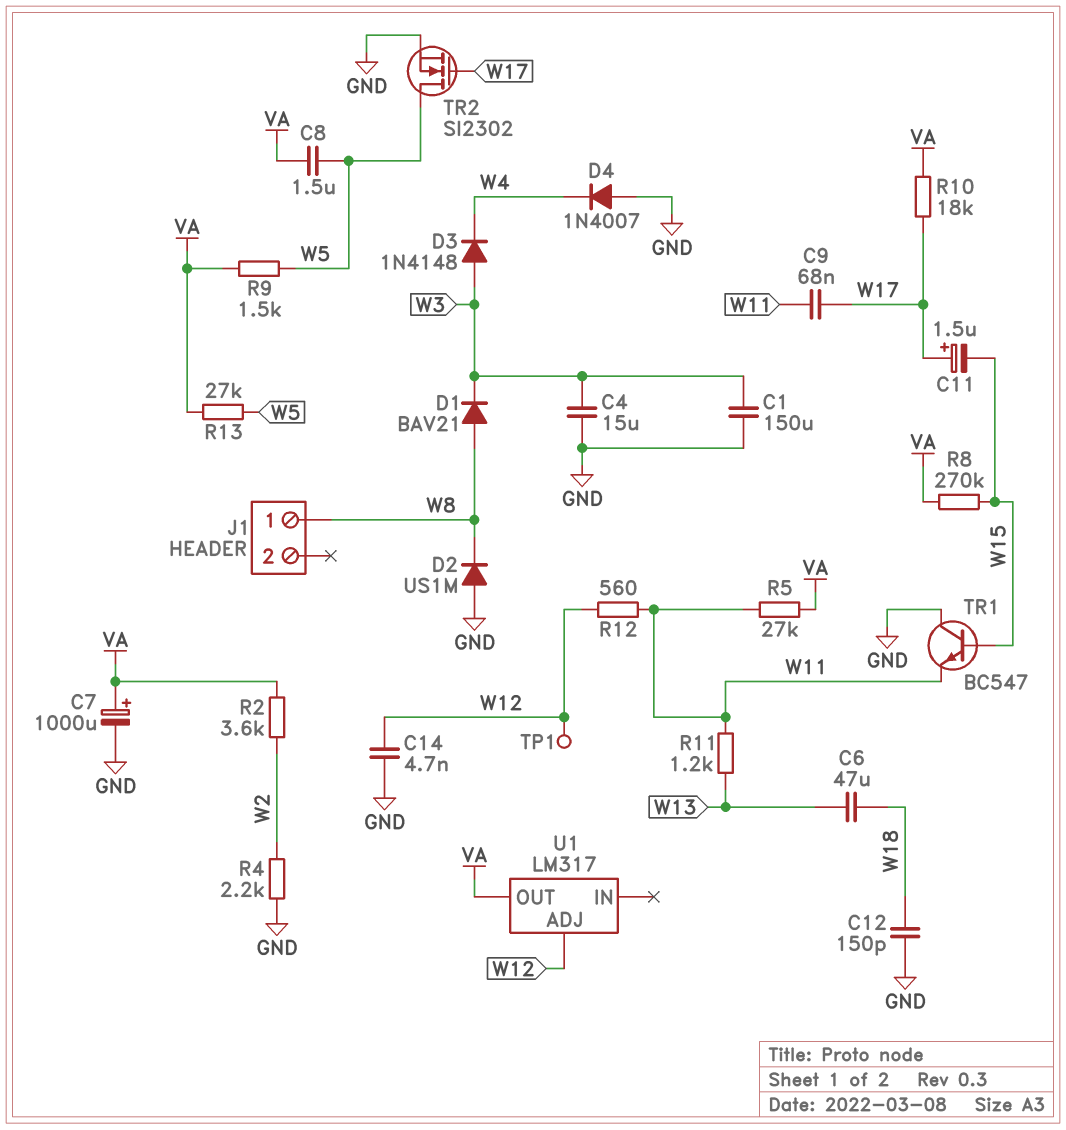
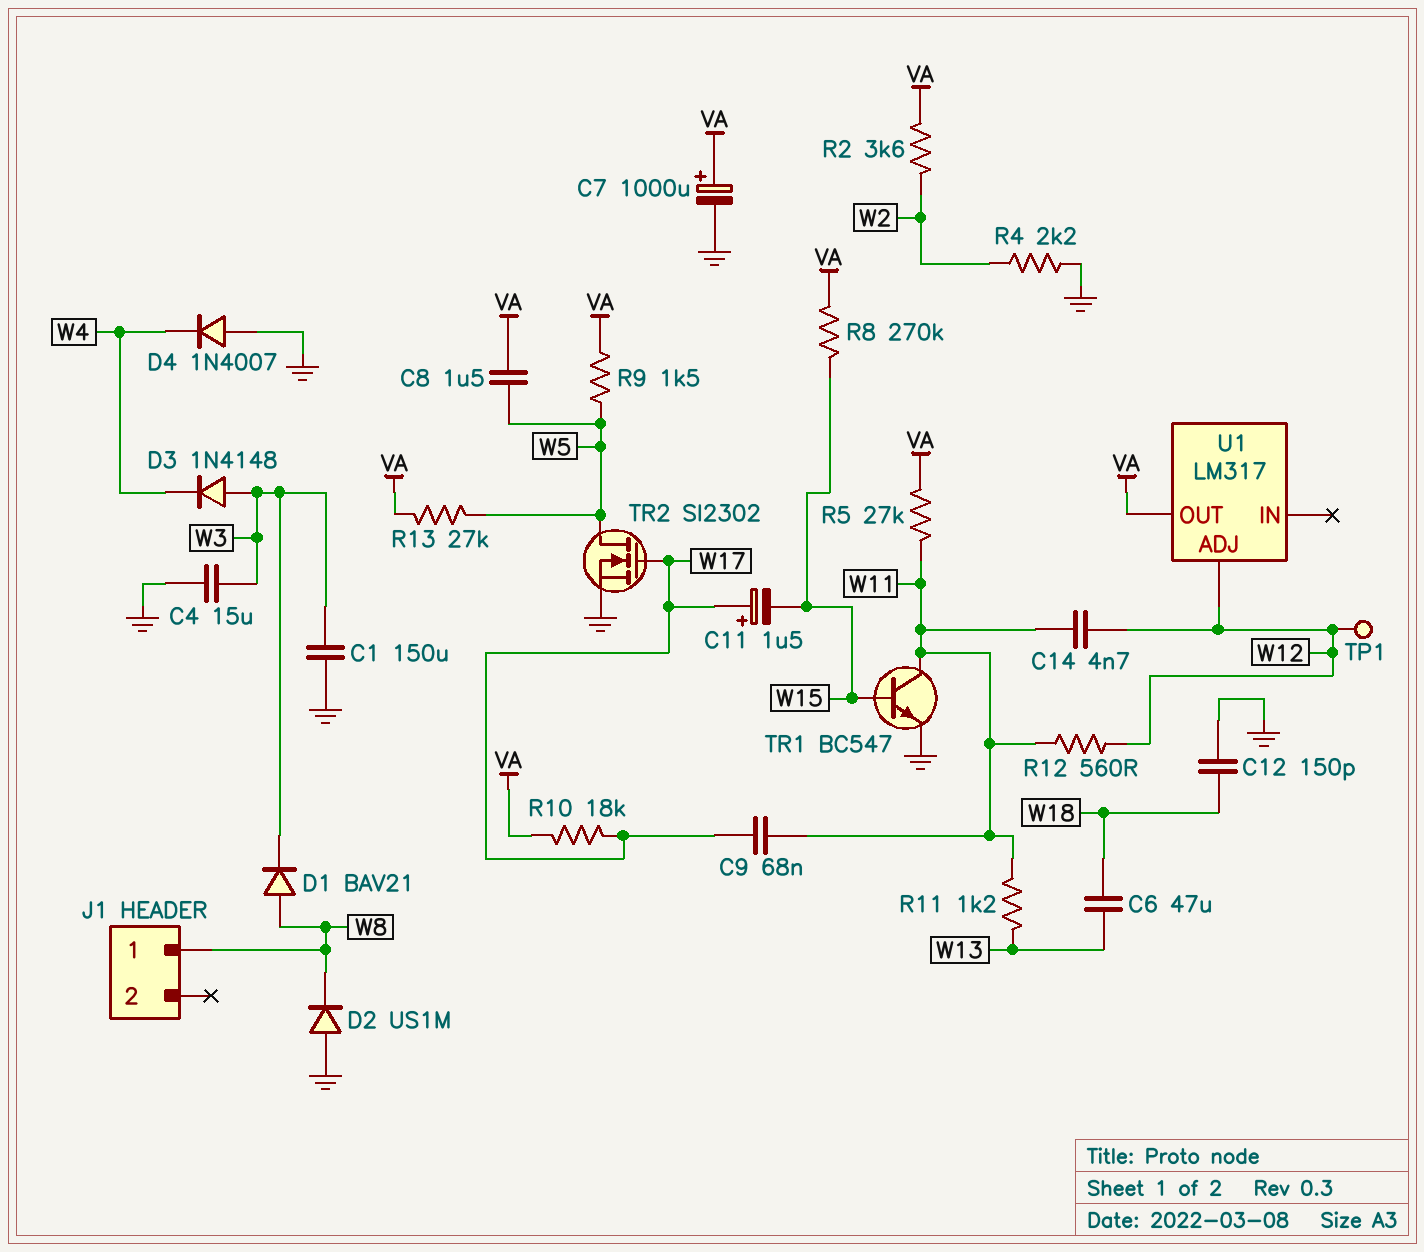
C14: 4.7nF (GND, W12) -> 4.7nF (W11, W12)
TR1: NPN BC547 (B W15, C GND, E W11) -> NPN BC547 (B W15, C W11, E GND)

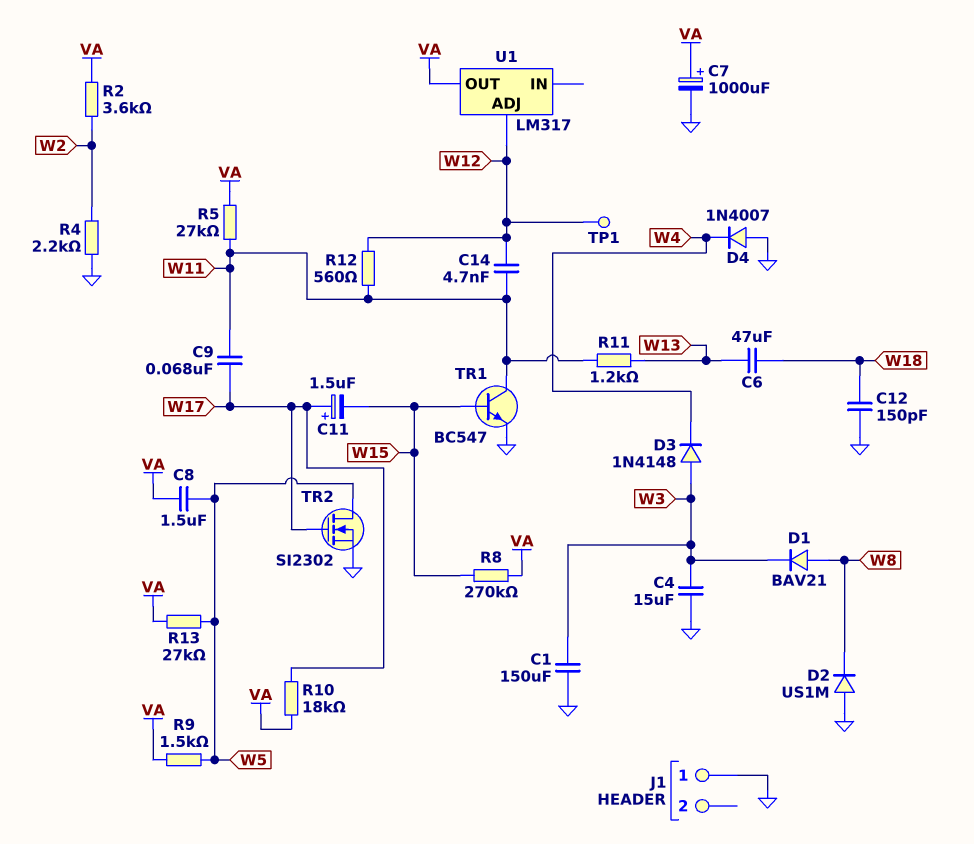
J1 pin 1: W8 -> GND

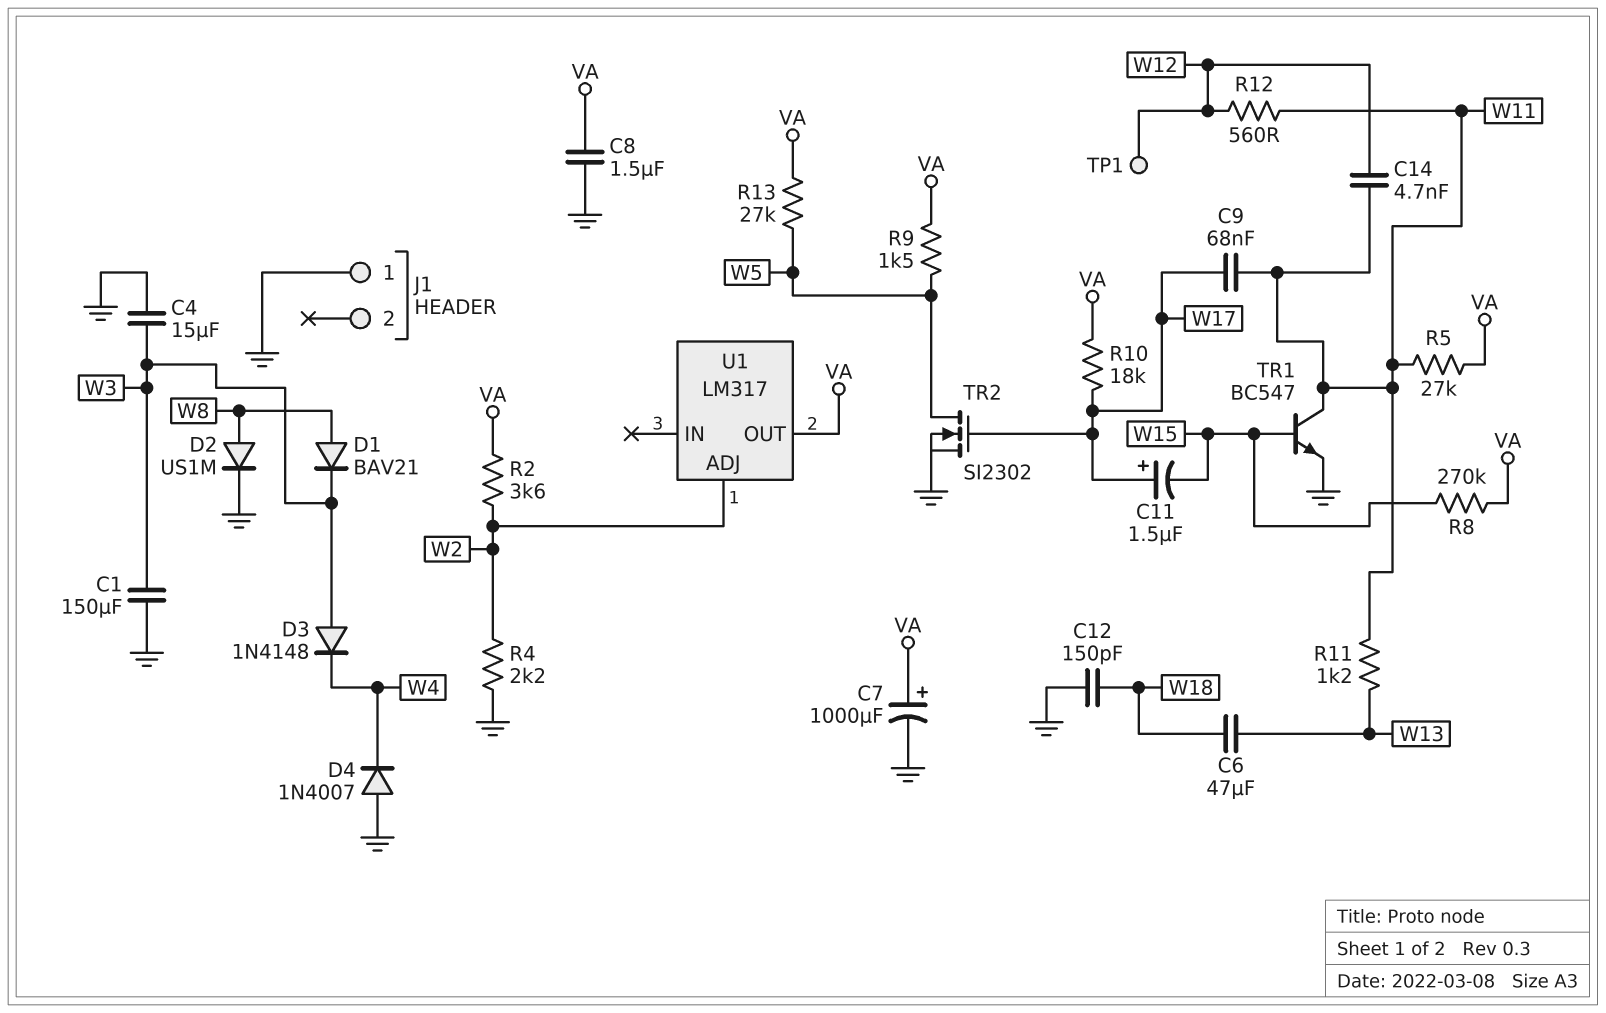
C8: 1.5uF (VA, W5) -> 1.5uF (GND, VA)
D2: diode US1M (A GND, K W8) -> diode US1M (A W8, K GND)
U1 pin ADJ: W12 -> W2

